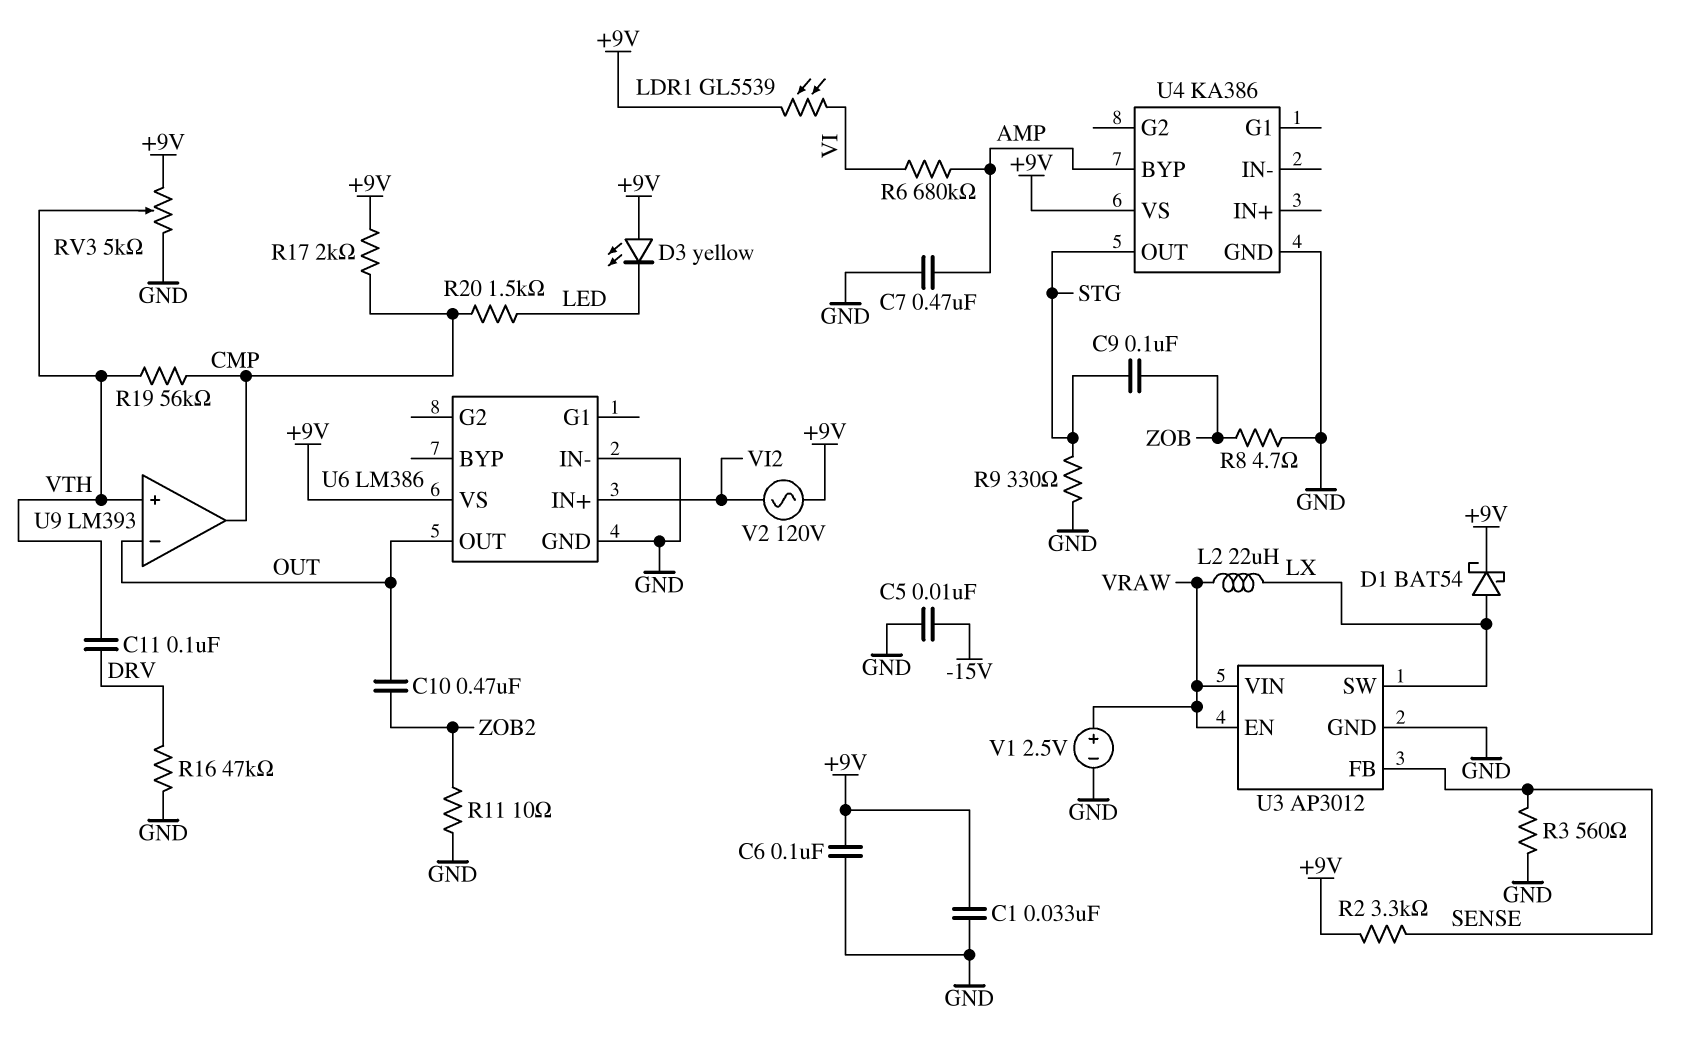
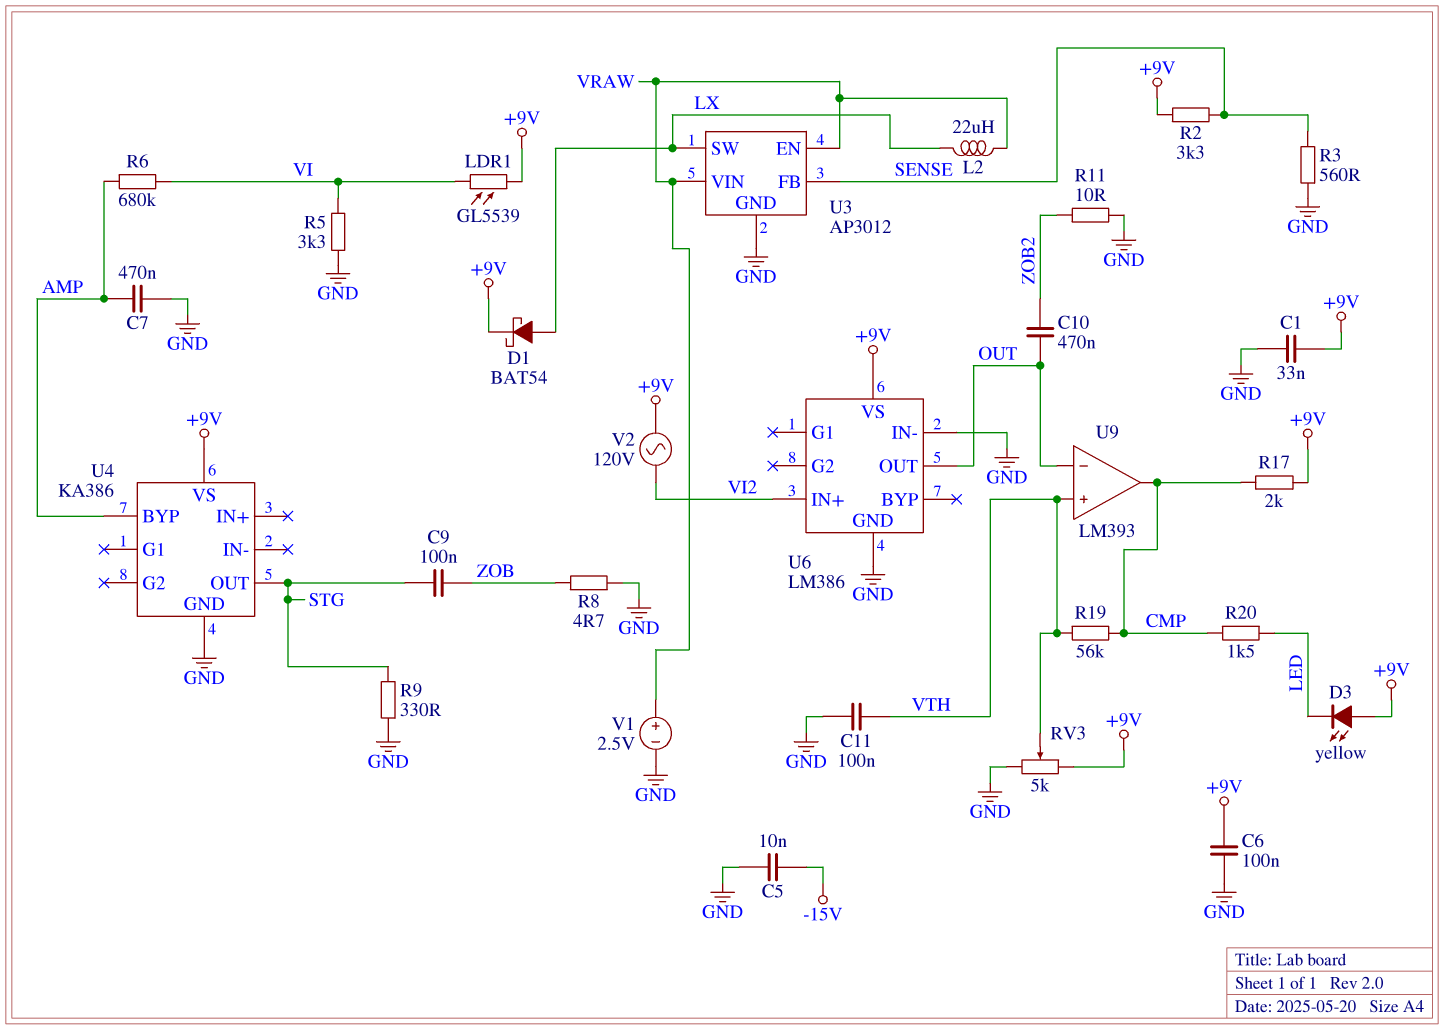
C11: 100nF (DRV, VTH) -> 100nF (GND, VTH)
R5: none -> 3.3k (GND, VI)
R16: 47k (DRV, GND) -> none

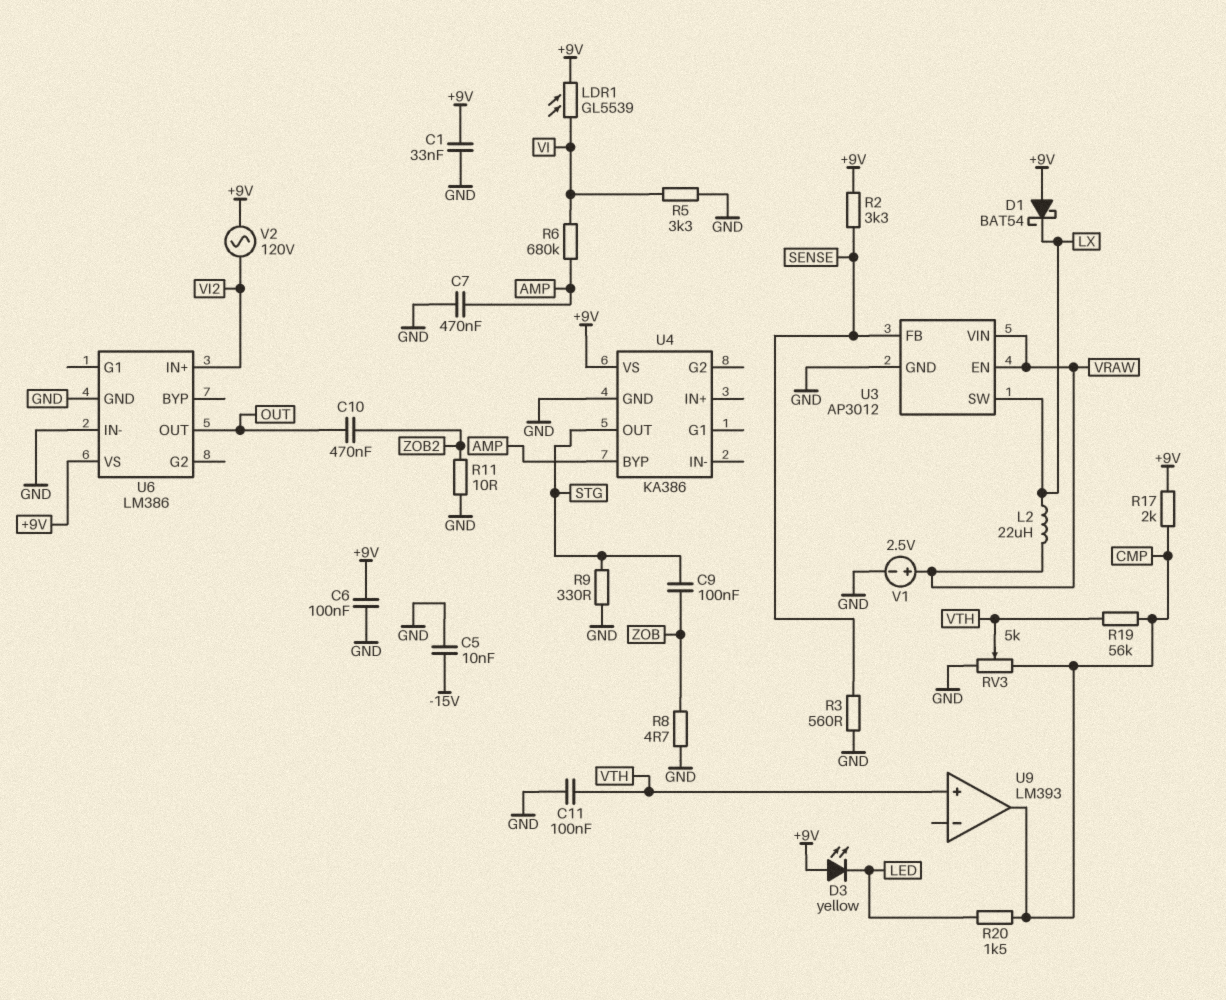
D1: schottky BAT54 (A LX, K +9V) -> schottky BAT54 (A +9V, K LX)
RV3: 5k (+9V, GND, wiper VTH) -> 5k (CMP, GND, wiper VTH)
U9 pin in-: OUT -> none

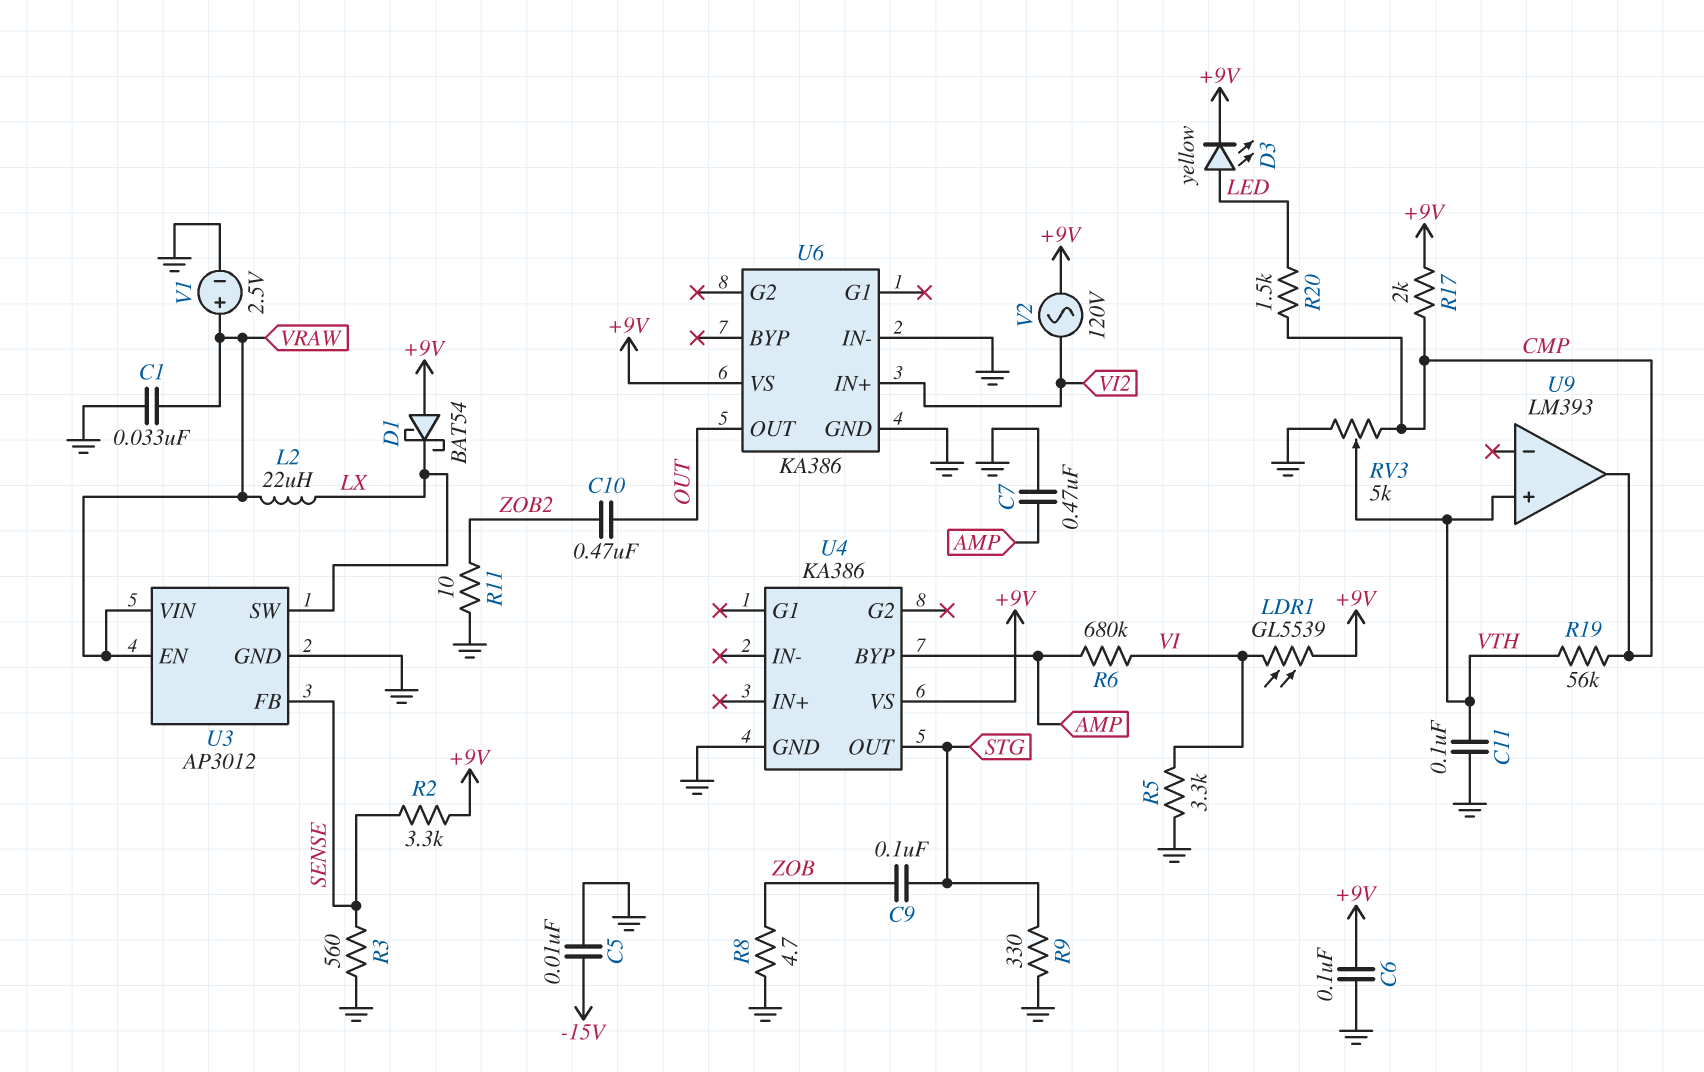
C1: 33nF (+9V, GND) -> 33nF (GND, VRAW)
D3: LED yellow (A +9V, K LED) -> LED yellow (A LED, K +9V)
U6: LM386 -> KA386

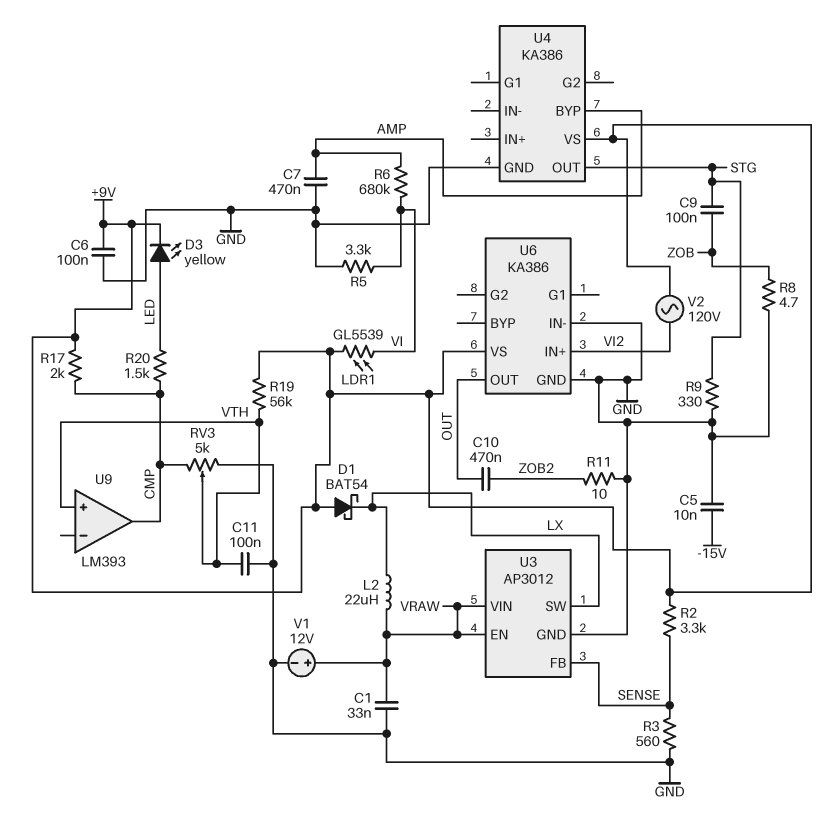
R19: 56k (CMP, VTH) -> 56k (+9V, VTH)
V1: 2.5V (plus VRAW, minus GND) -> 12V (plus VRAW, minus GND)

